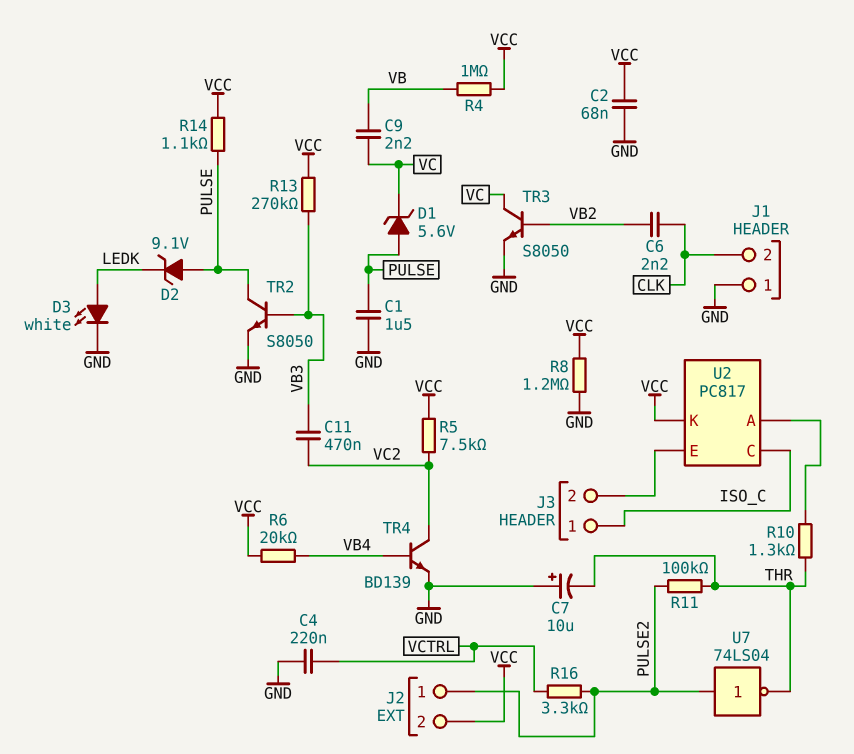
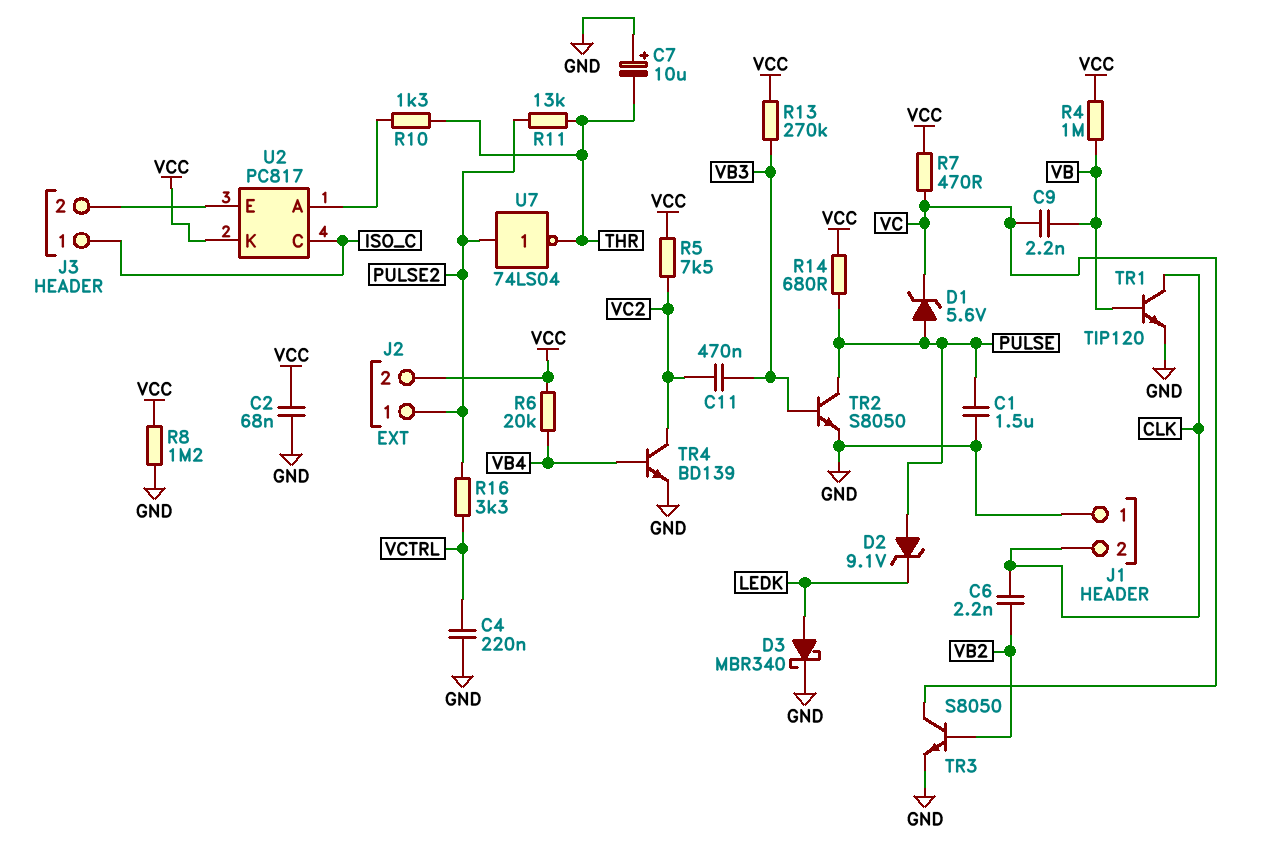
D3: LED white (A LEDK, K GND) -> schottky MBR340 (A LEDK, K GND)
R7: none -> 470 (VC, VCC)
R11: 100k (PULSE2, THR) -> 13k (PULSE2, THR)
R14: 1.1k (PULSE, VCC) -> 680 (PULSE, VCC)
TR1: none -> NPN TIP120 (B VB, C CLK, E GND)

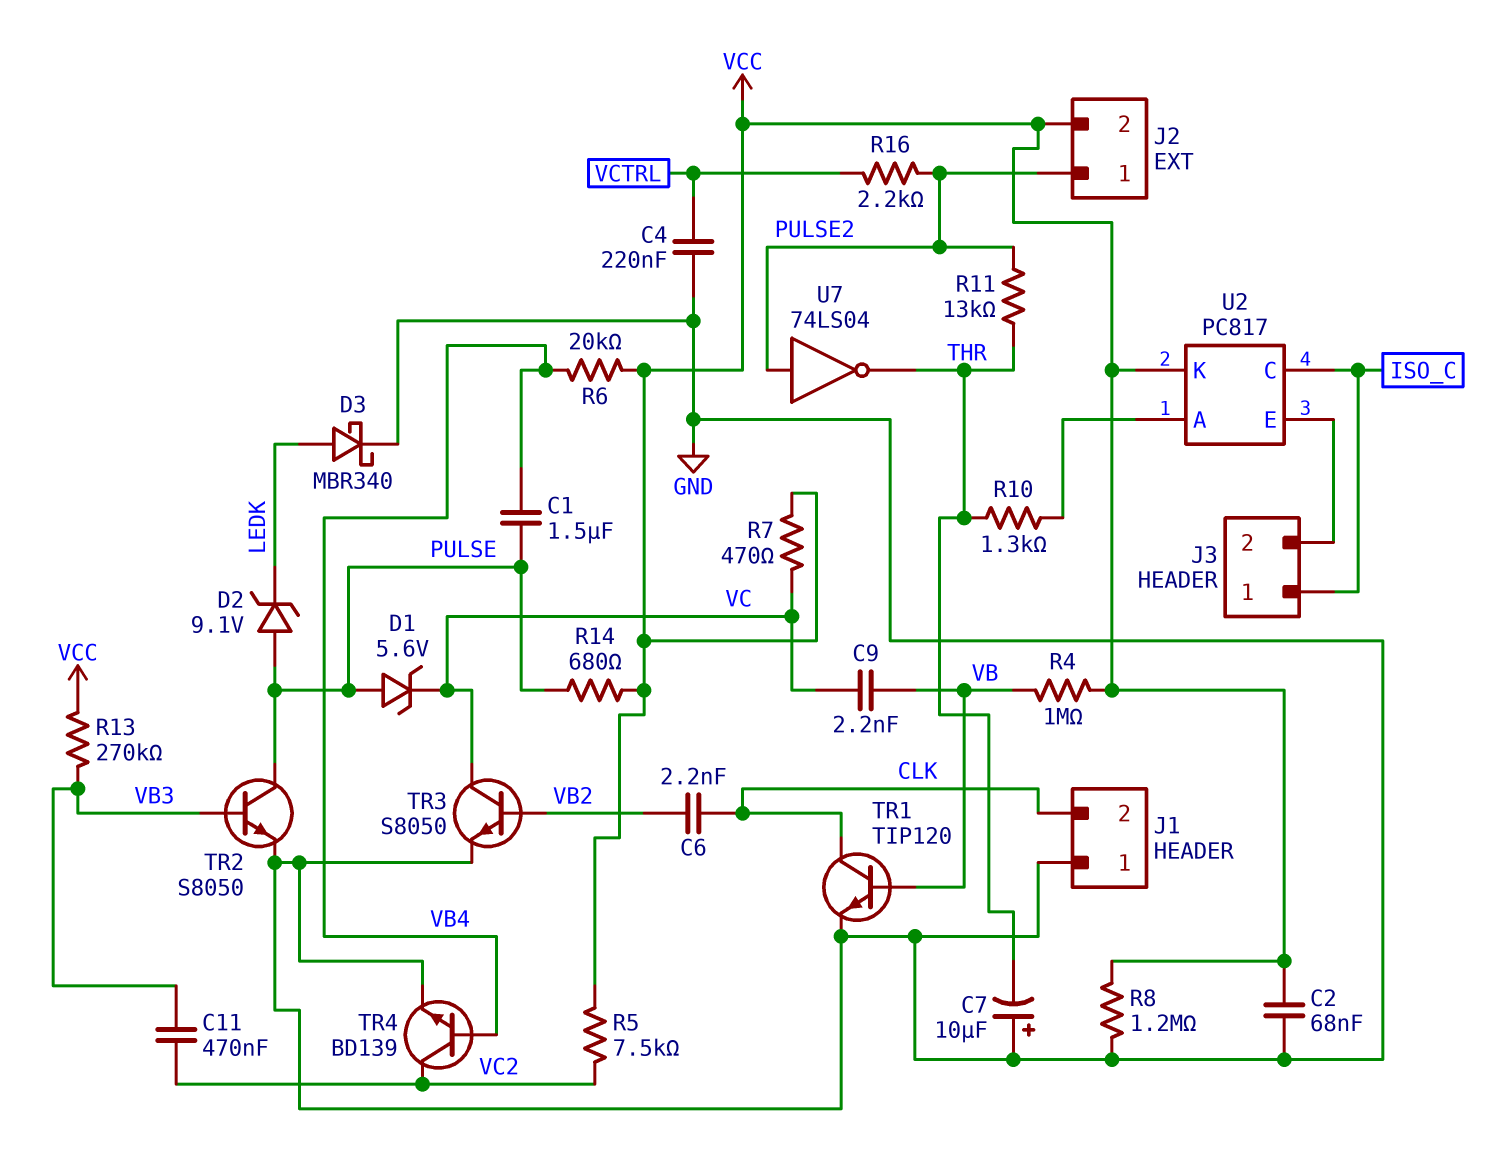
C1: 1.5uF (GND, PULSE) -> 1.5uF (PULSE, VB4)
R16: 3.3k (PULSE2, VCTRL) -> 2.2k (PULSE2, VCTRL)

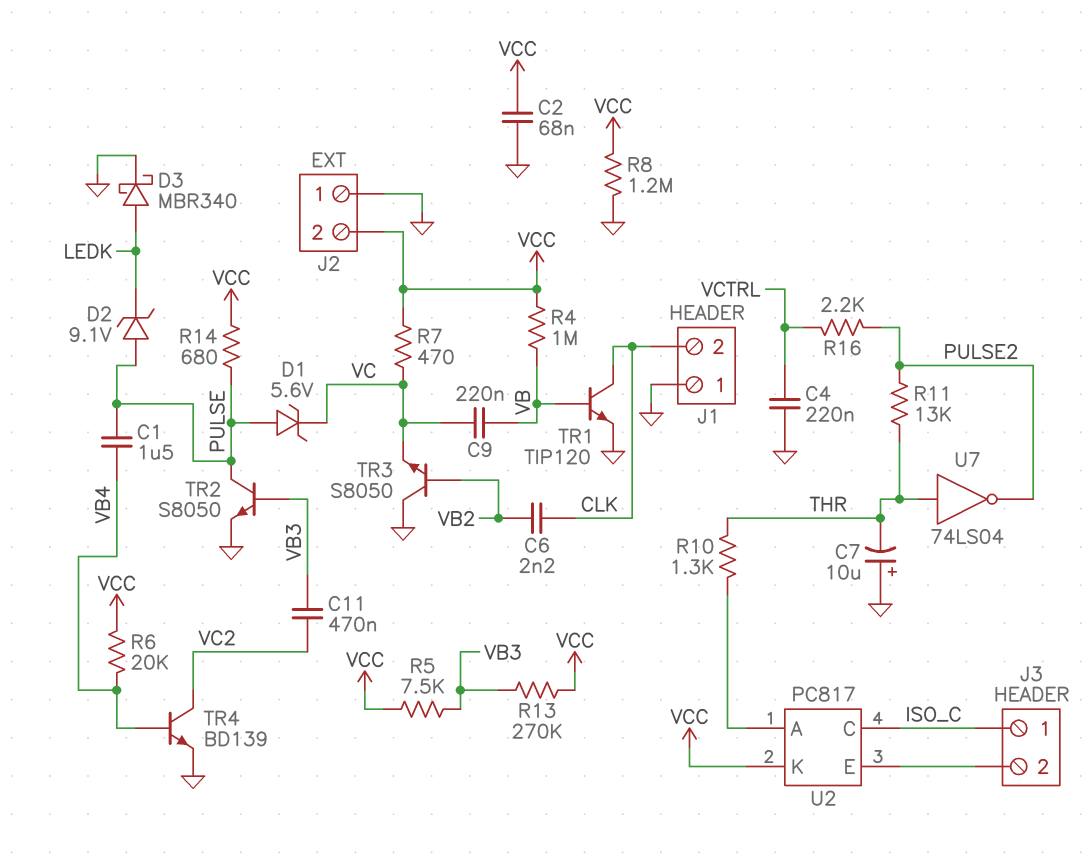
C9: 2.2nF (VB, VC) -> 220nF (VB, VC)
J2 pin 1: PULSE2 -> GND
R5: 7.5k (VC2, VCC) -> 7.5k (VB3, VCC)
TR3: NPN S8050 (B VB2, C VC, E GND) -> NPN S8050 (B VB2, C GND, E VC)
U7: NOT 74LS04 (in PULSE2, out THR) -> NOT 74LS04 (in THR, out PULSE2)

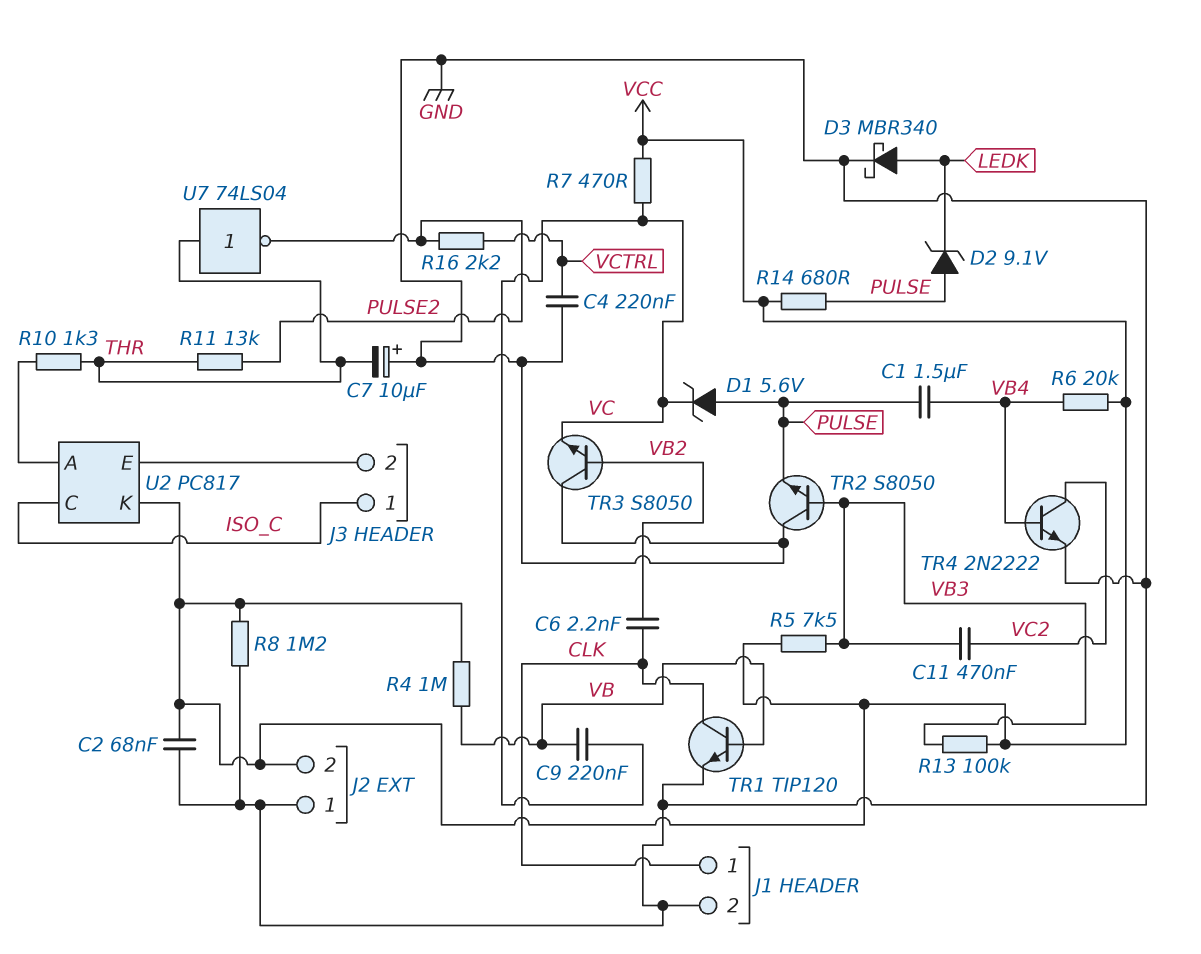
J1 pin 1: GND -> CLK
J1 pin 2: CLK -> GND
R13: 270k (VB3, VCC) -> 100k (VB3, VCC)
TR2: NPN S8050 (B VB3, C PULSE, E GND) -> NPN S8050 (B VB3, C GND, E PULSE)
TR4: NPN BD139 (B VB4, C VC2, E GND) -> NPN 2N2222 (B VB4, C VC2, E GND)

